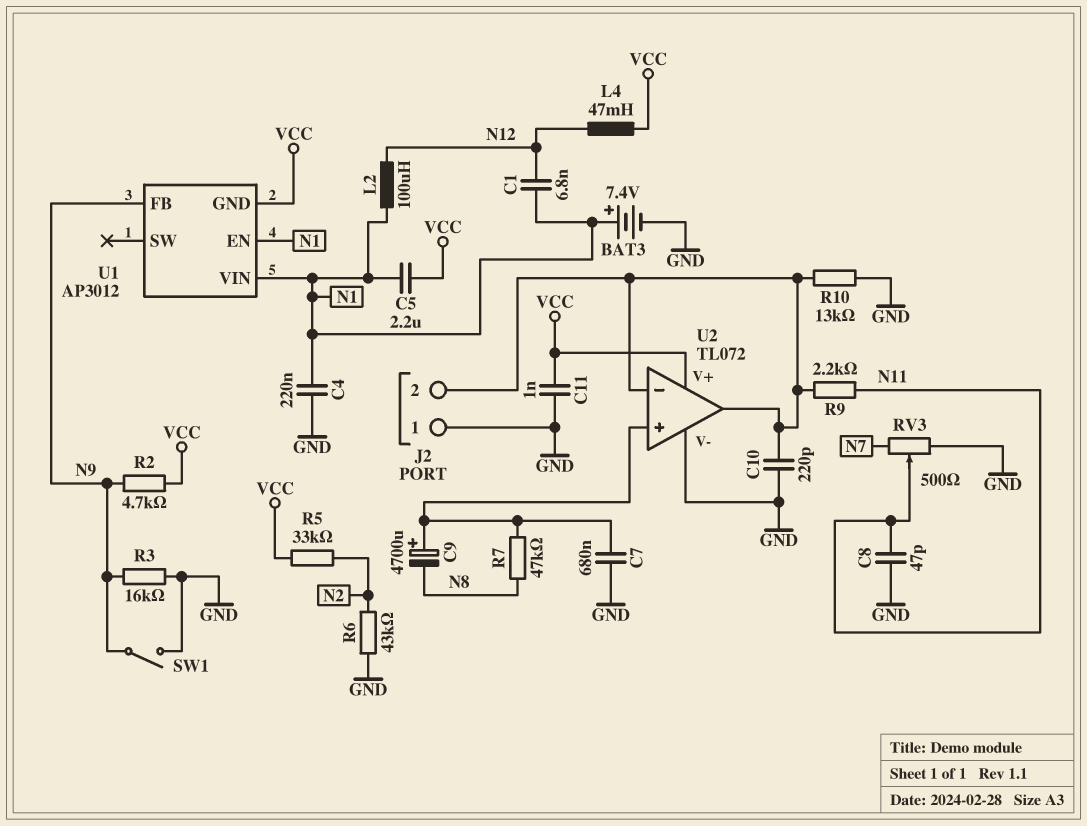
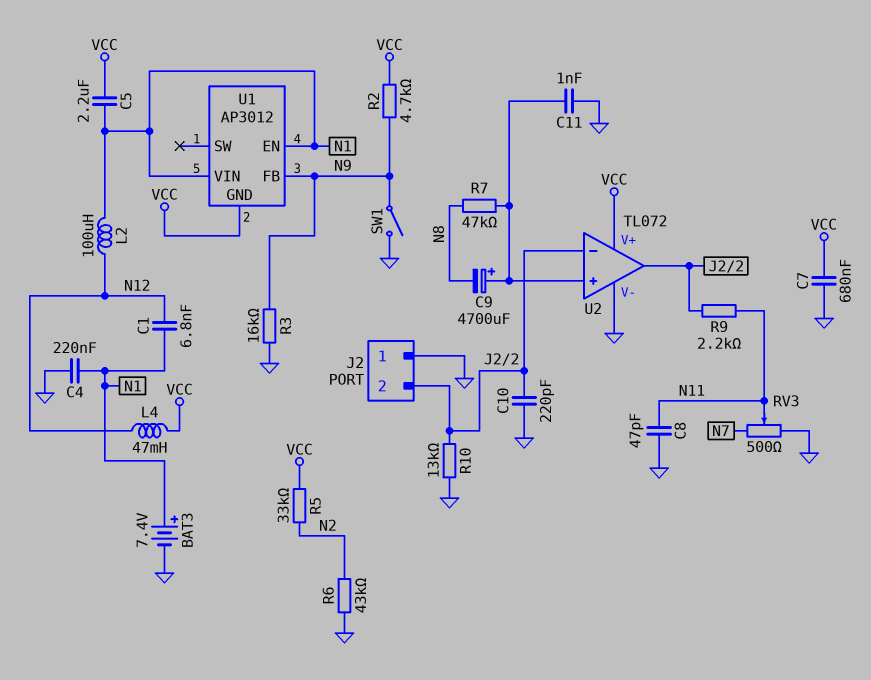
C7: 680nF (GND, U2/in+) -> 680nF (GND, VCC)
C11: 1nF (GND, VCC) -> 1nF (GND, U2/in+)

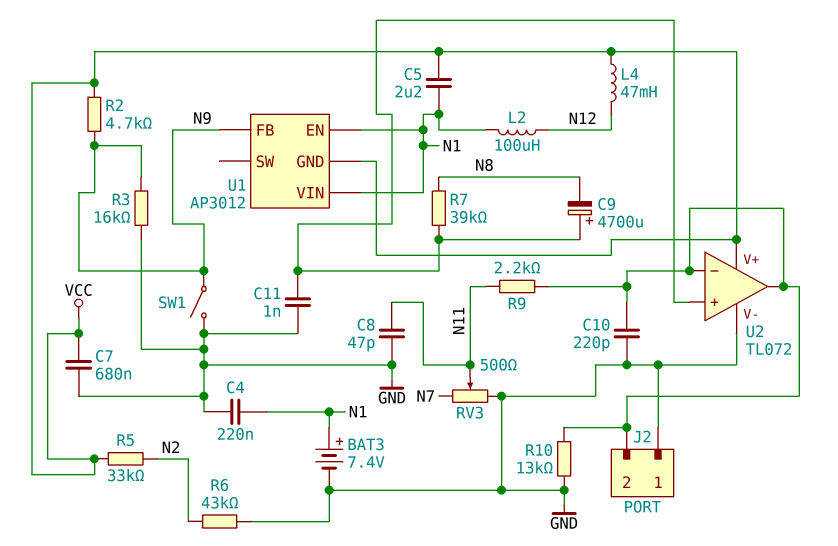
C1: 6.8nF (N1, N12) -> none
R7: 47k (N8, U2/in+) -> 39k (N8, U2/in+)

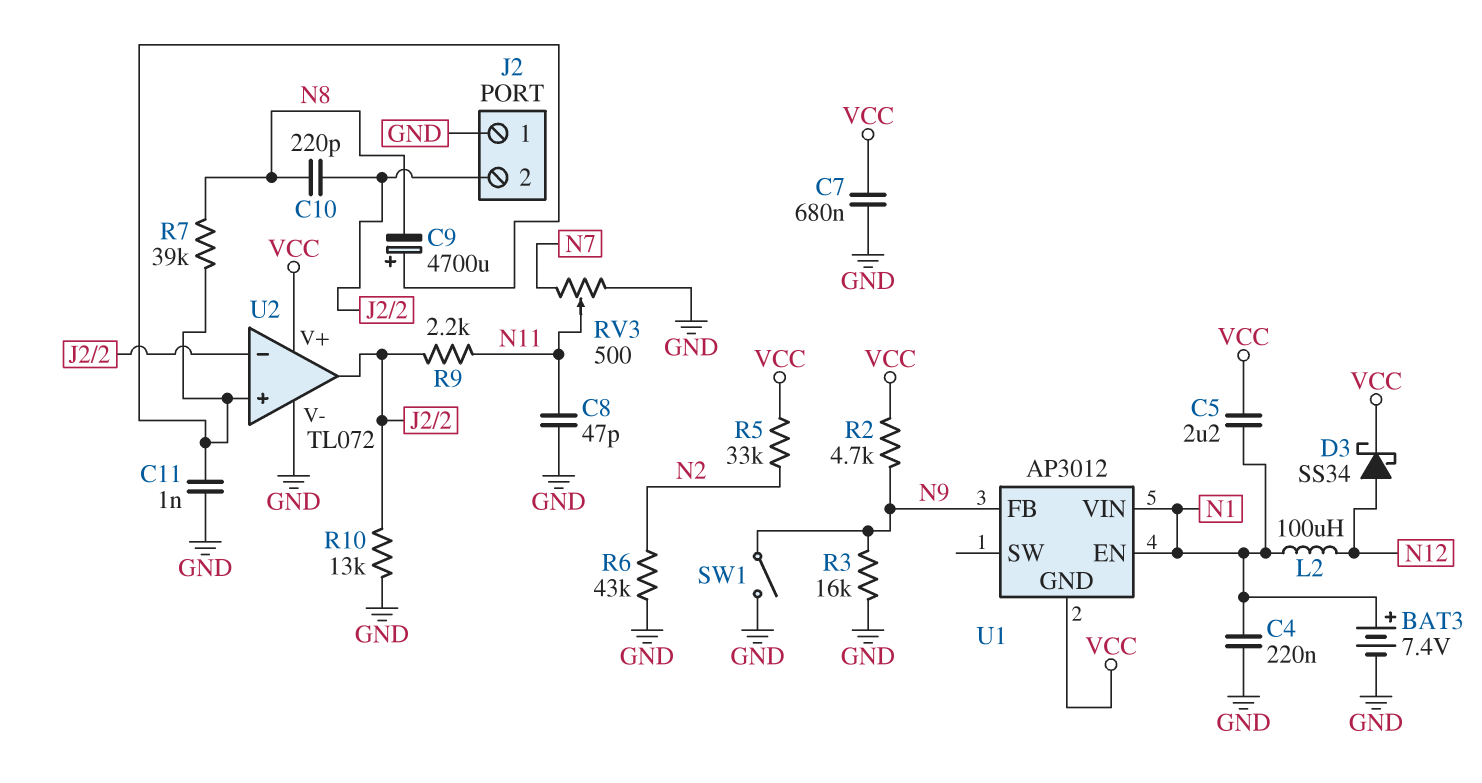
C10: 220pF (GND, J2/2) -> 220pF (J2/2, N8)
D3: none -> schottky SS34 (A N12, K VCC)
L4: 47mH (N12, VCC) -> none

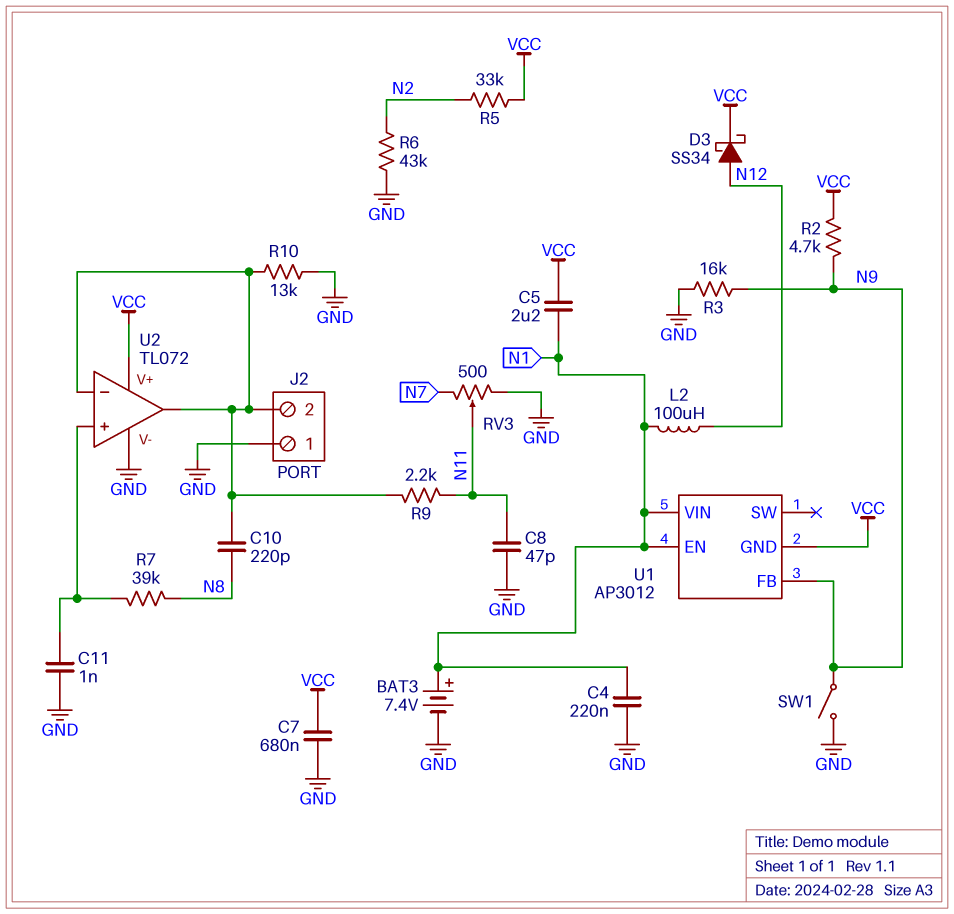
C9: 4700uF (plus U2/in+, minus N8) -> none

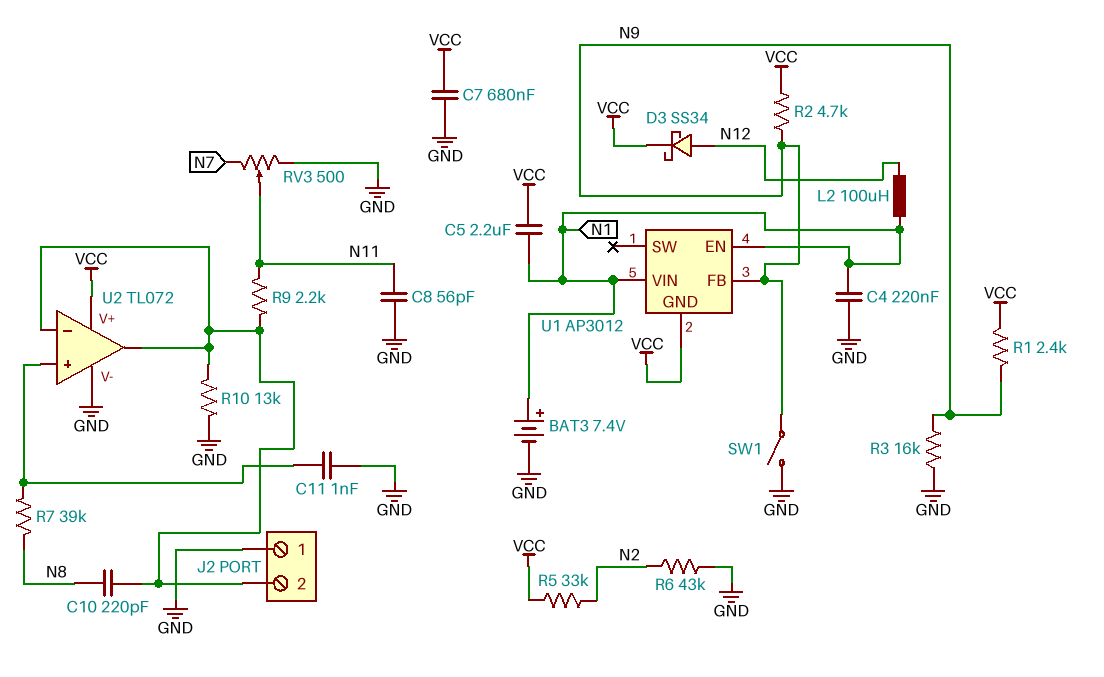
C8: 47pF (GND, N11) -> 56pF (GND, N11)
R1: none -> 2.4k (N9, VCC)

